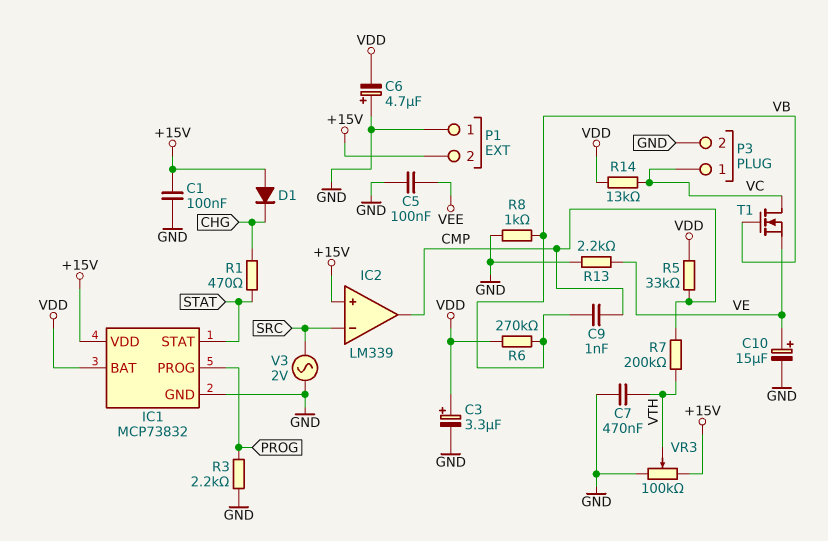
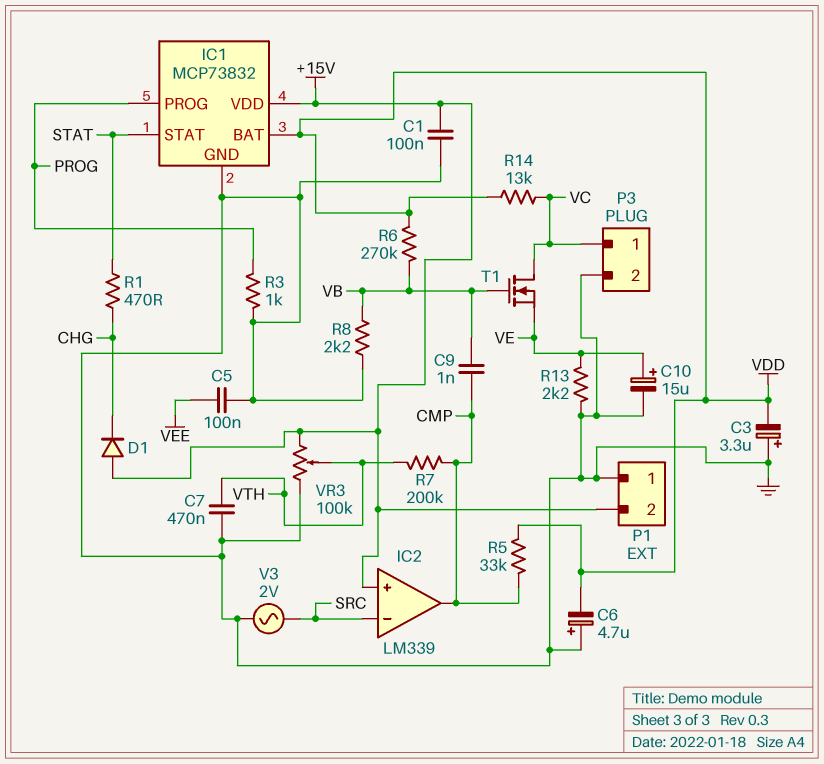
C3: 3.3uF (plus VDD, minus GND) -> 3.3uF (plus GND, minus VDD)
R3: 2.2k (GND, PROG) -> 1k (GND, PROG)
R8: 1k (GND, VB) -> 2.2k (GND, VB)

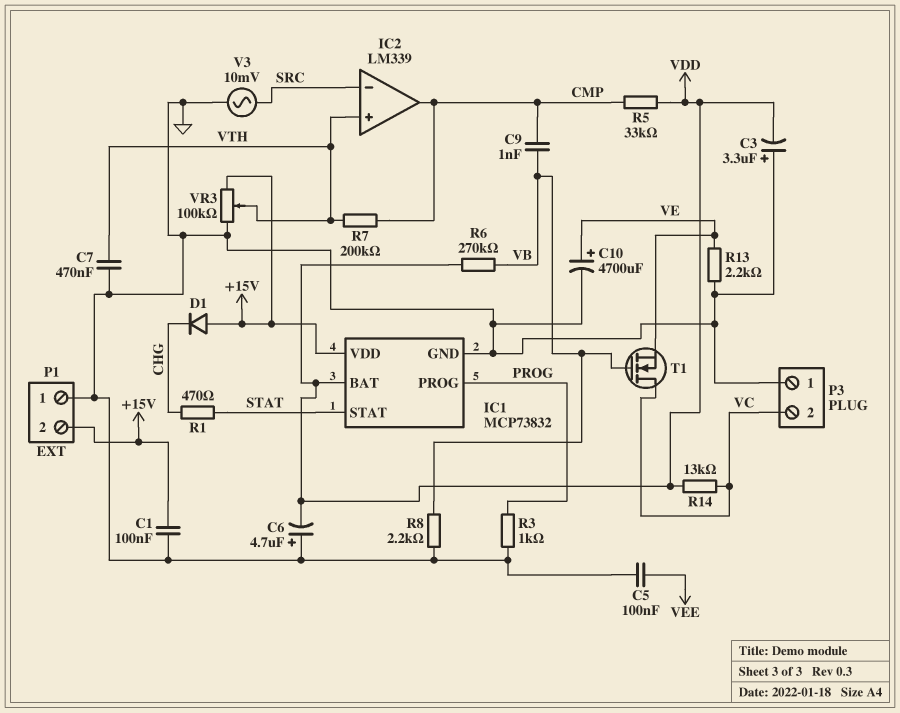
C10: 15uF (plus VE, minus GND) -> 4700uF (plus VE, minus GND)
IC2 pin in+: +15V -> VTH
P3 pin 1: VC -> GND
P3 pin 2: GND -> VC
V3: AC 2V (GND, SRC) -> AC 10mV (GND, SRC)

